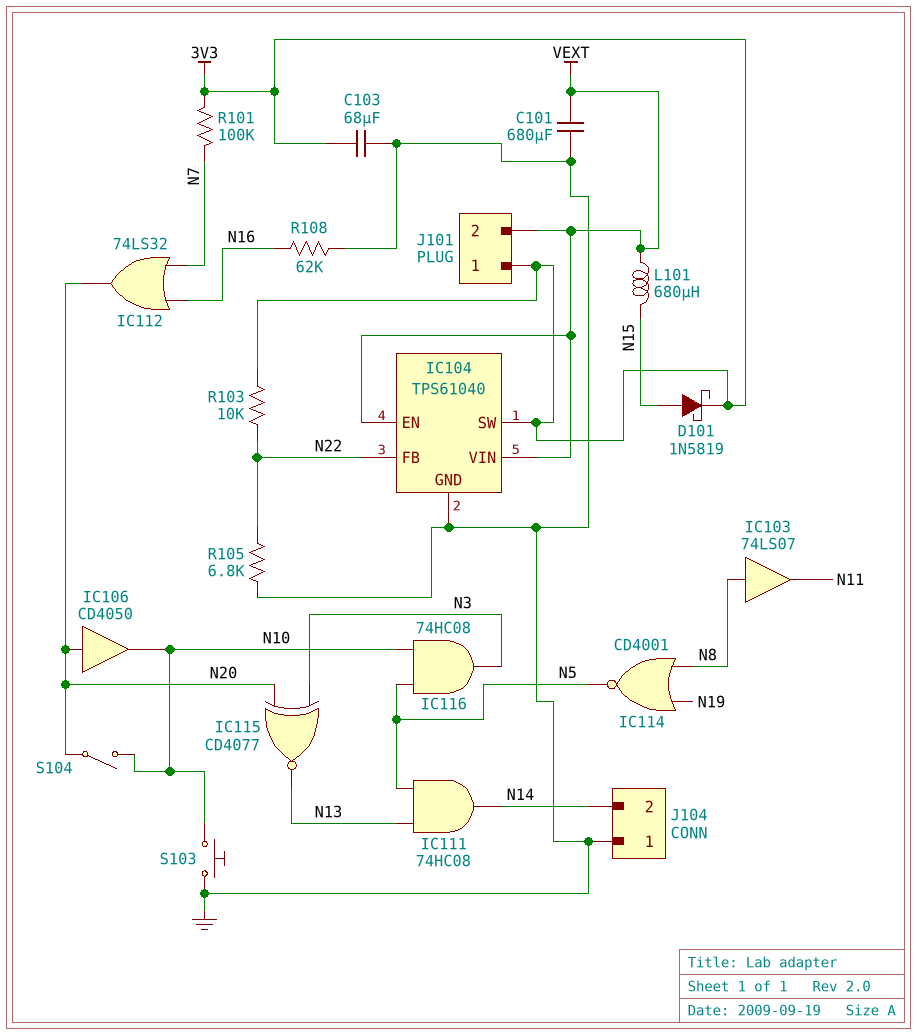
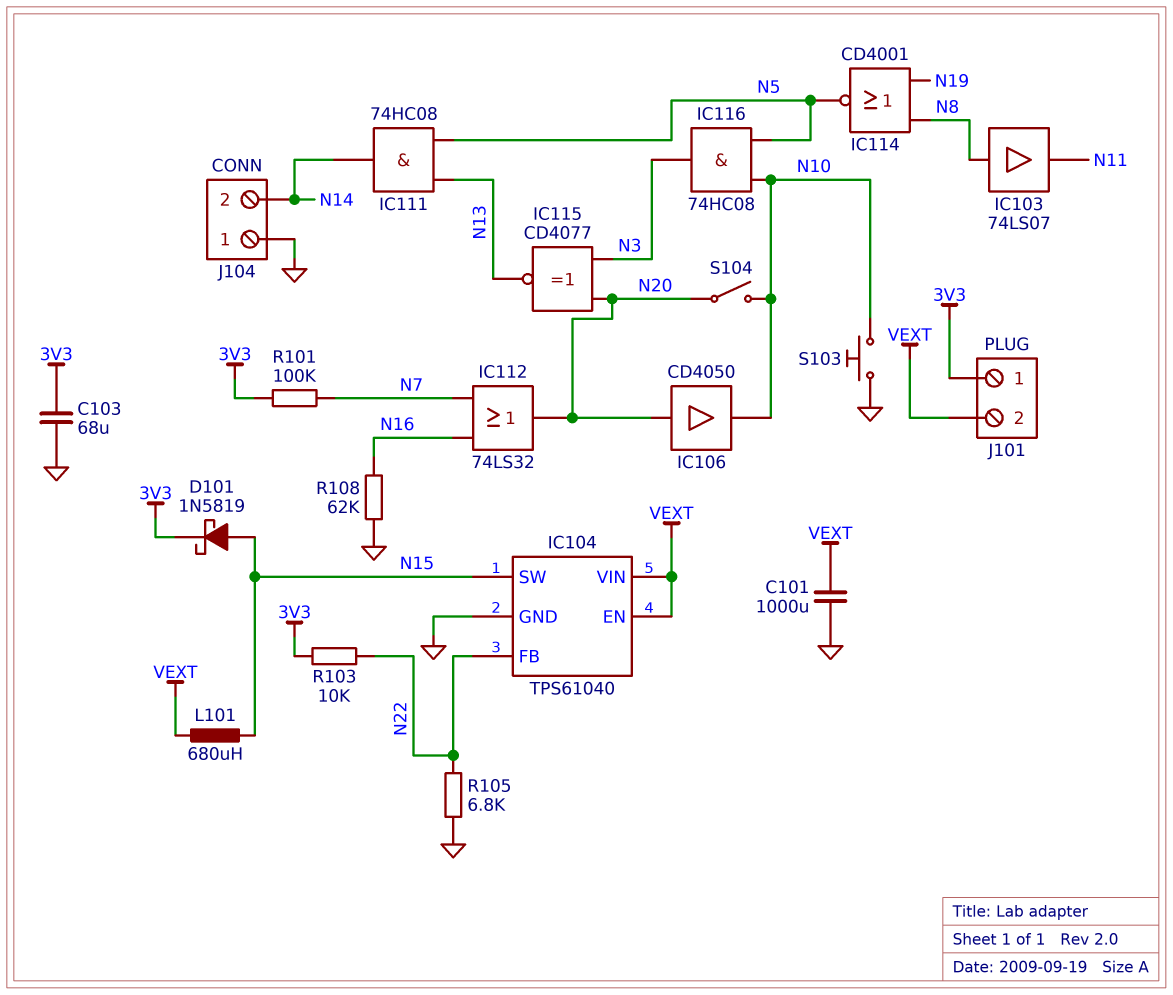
C101: 680uF (GND, VEXT) -> 1000uF (GND, VEXT)
IC104 pin SW: 3V3 -> N15

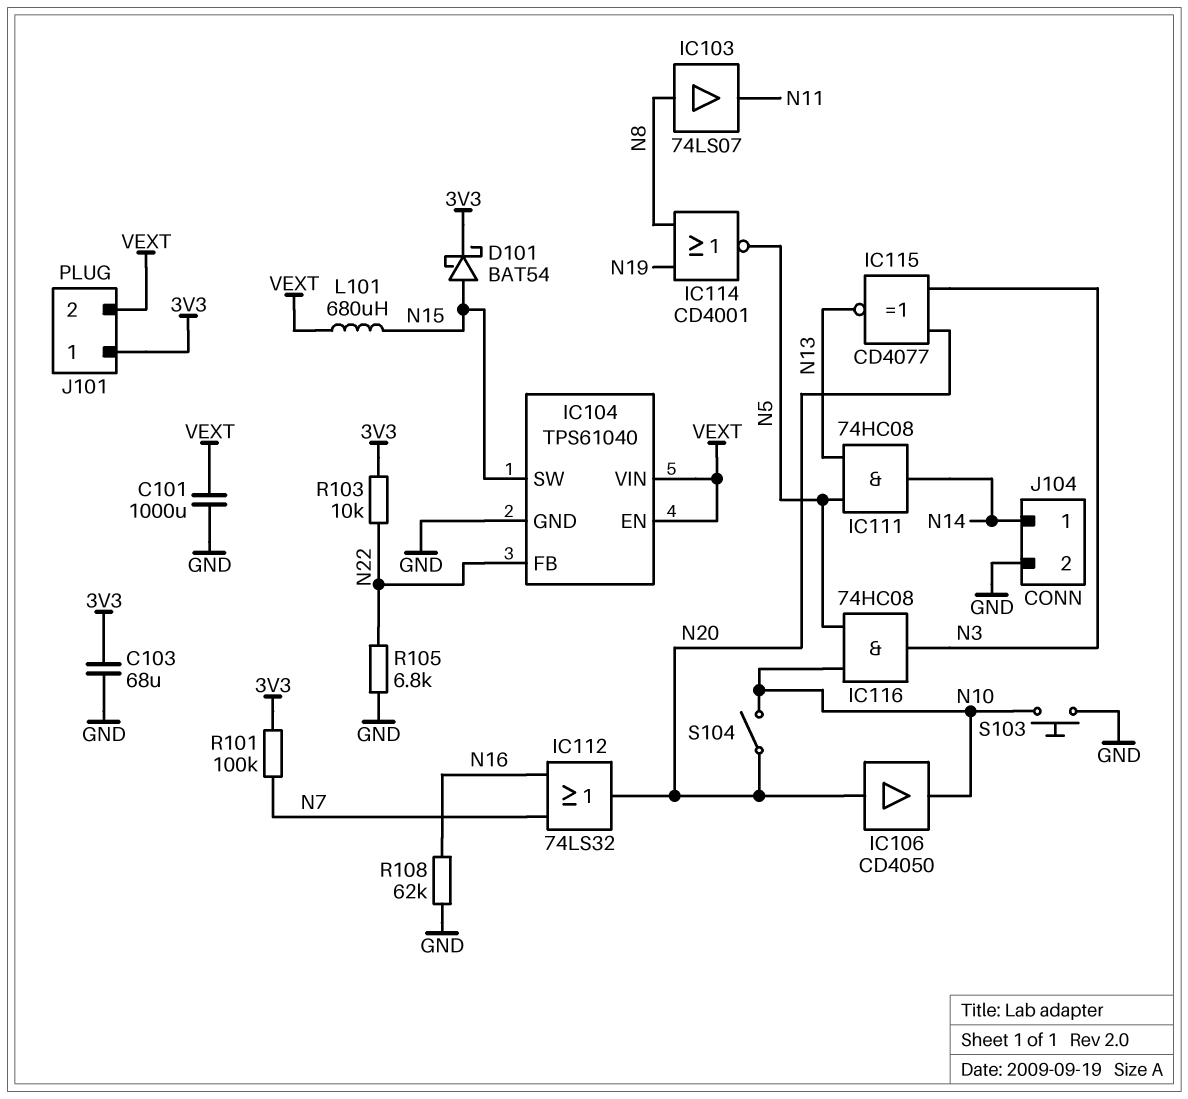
D101: schottky 1N5819 (A N15, K 3V3) -> schottky BAT54 (A N15, K 3V3)
J104 pin 1: GND -> N14
J104 pin 2: N14 -> GND

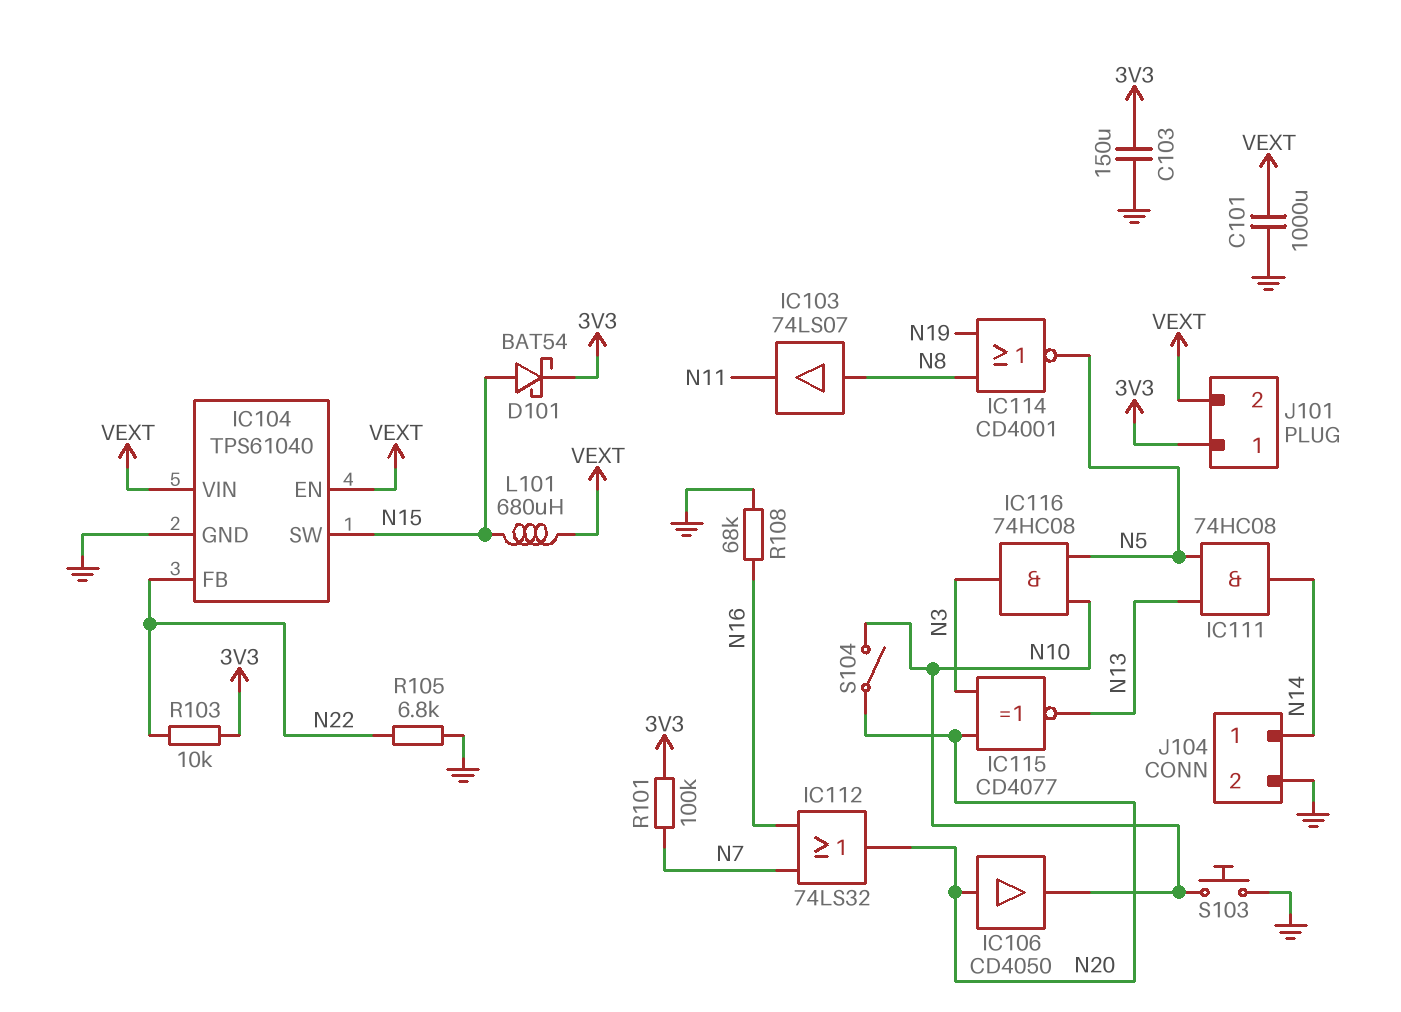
C103: 68uF (3V3, GND) -> 150uF (3V3, GND)
R108: 62k (GND, N16) -> 68k (GND, N16)

